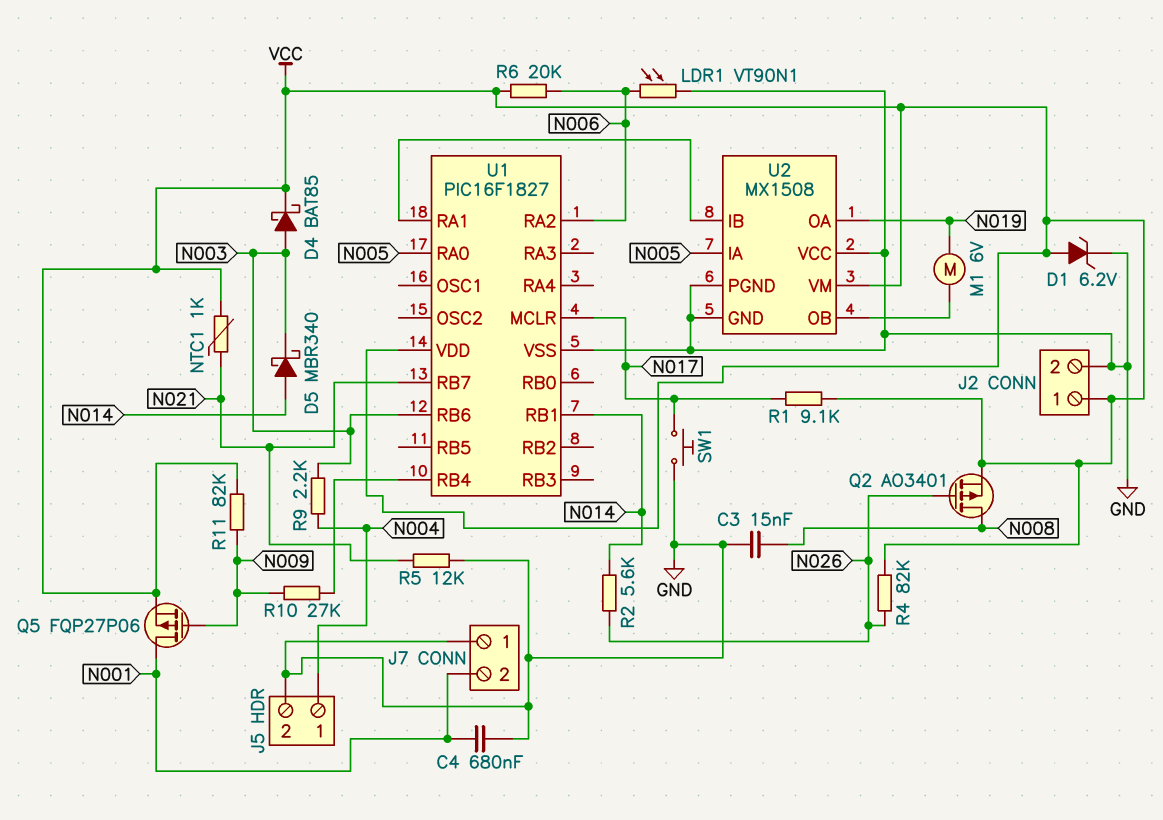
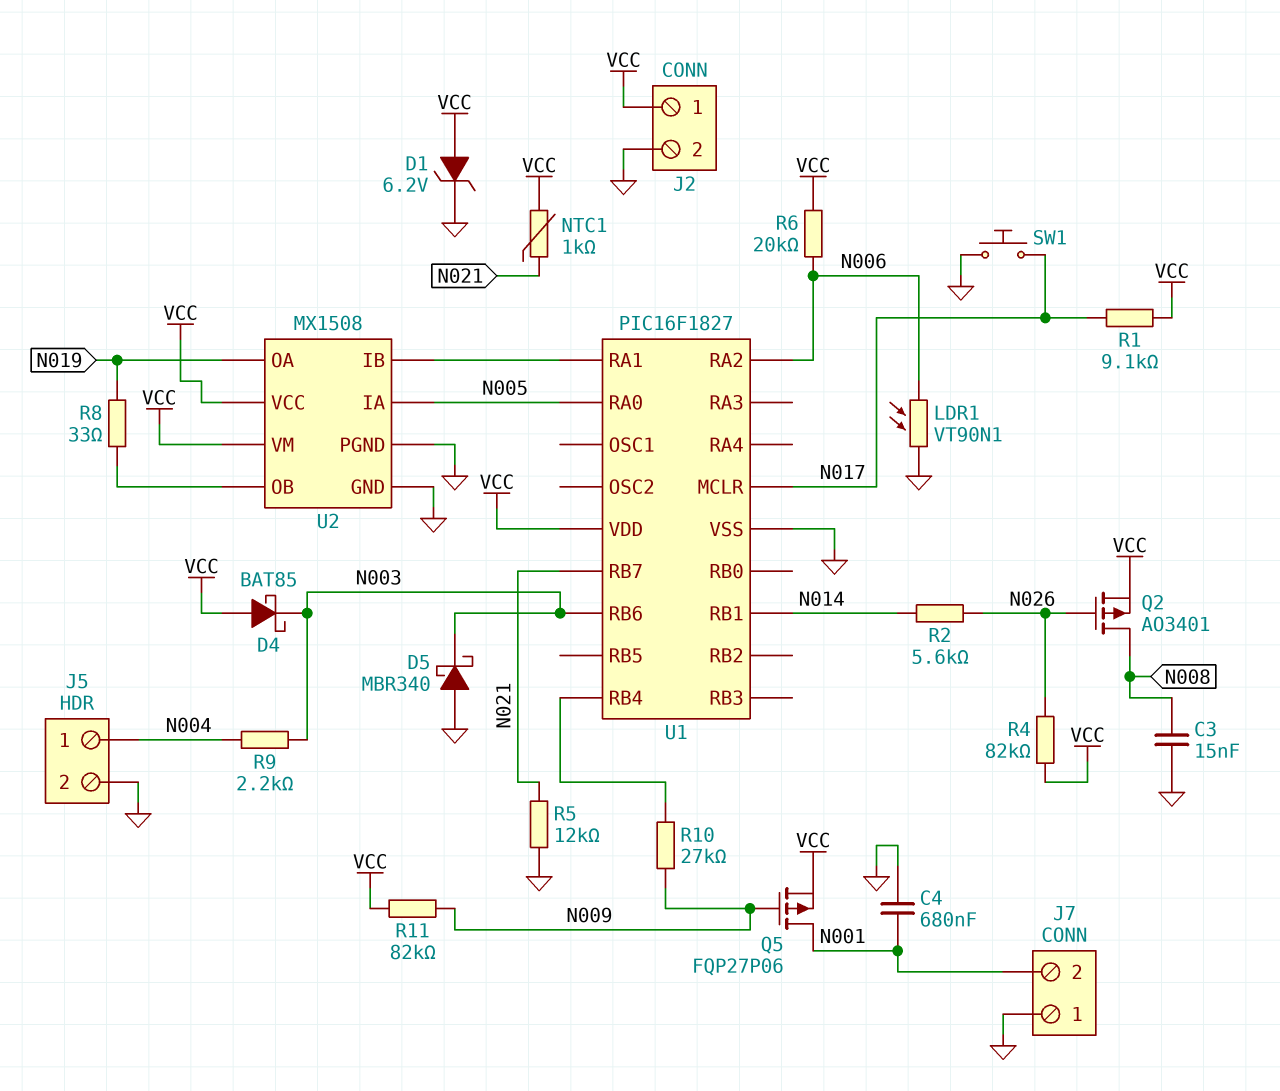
D4: schottky BAT85 (A N003, K VCC) -> schottky BAT85 (A VCC, K N003)
D5: schottky MBR340 (A N014, K N003) -> schottky MBR340 (A GND, K N003)
M1: motor 6V (N019, U2/OB) -> none
R8: none -> 33 (N019, U2/OB)
U2 pin VCC: GND -> VCC

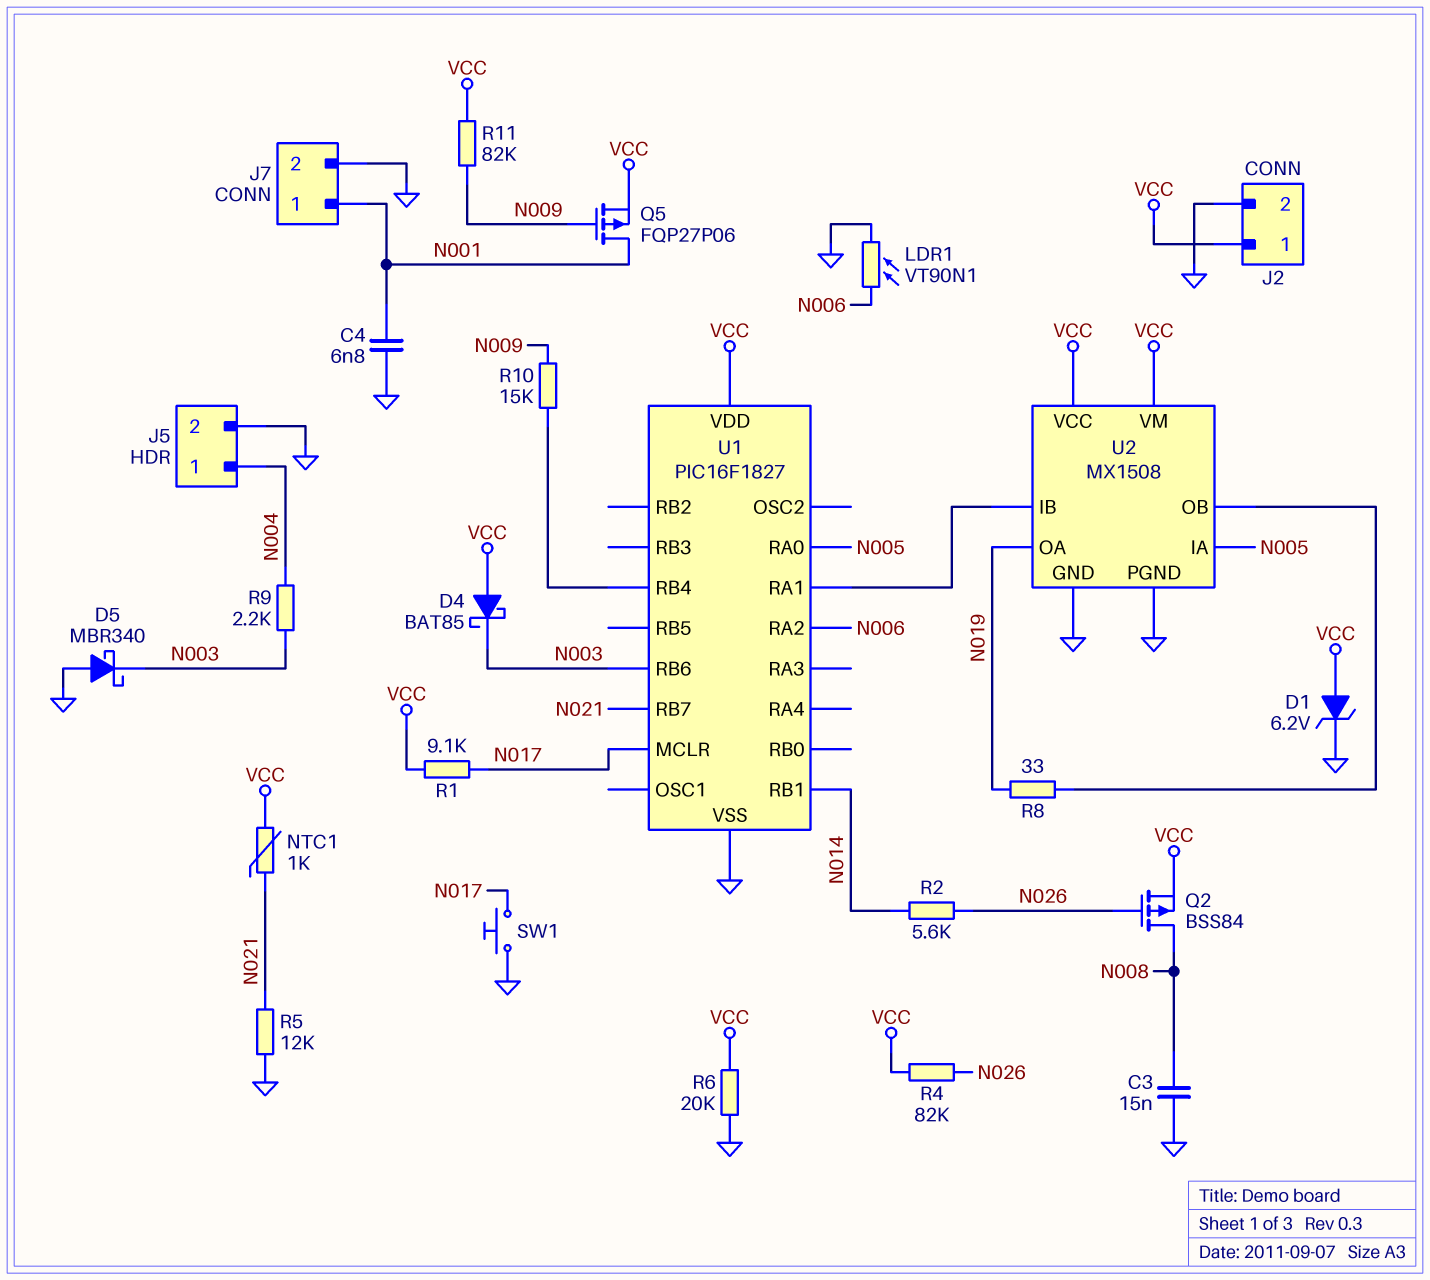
C4: 680nF (GND, N001) -> 6.8nF (GND, N001)
J7 pin 1: GND -> N001
J7 pin 2: N001 -> GND
Q2: PMOS AO3401 (G N026, D N008, S VCC) -> PMOS BSS84 (G N026, D N008, S VCC)
R6: 20k (N006, VCC) -> 20k (GND, VCC)
R10: 27k (N009, U1/RB4) -> 15k (N009, U1/RB4)

